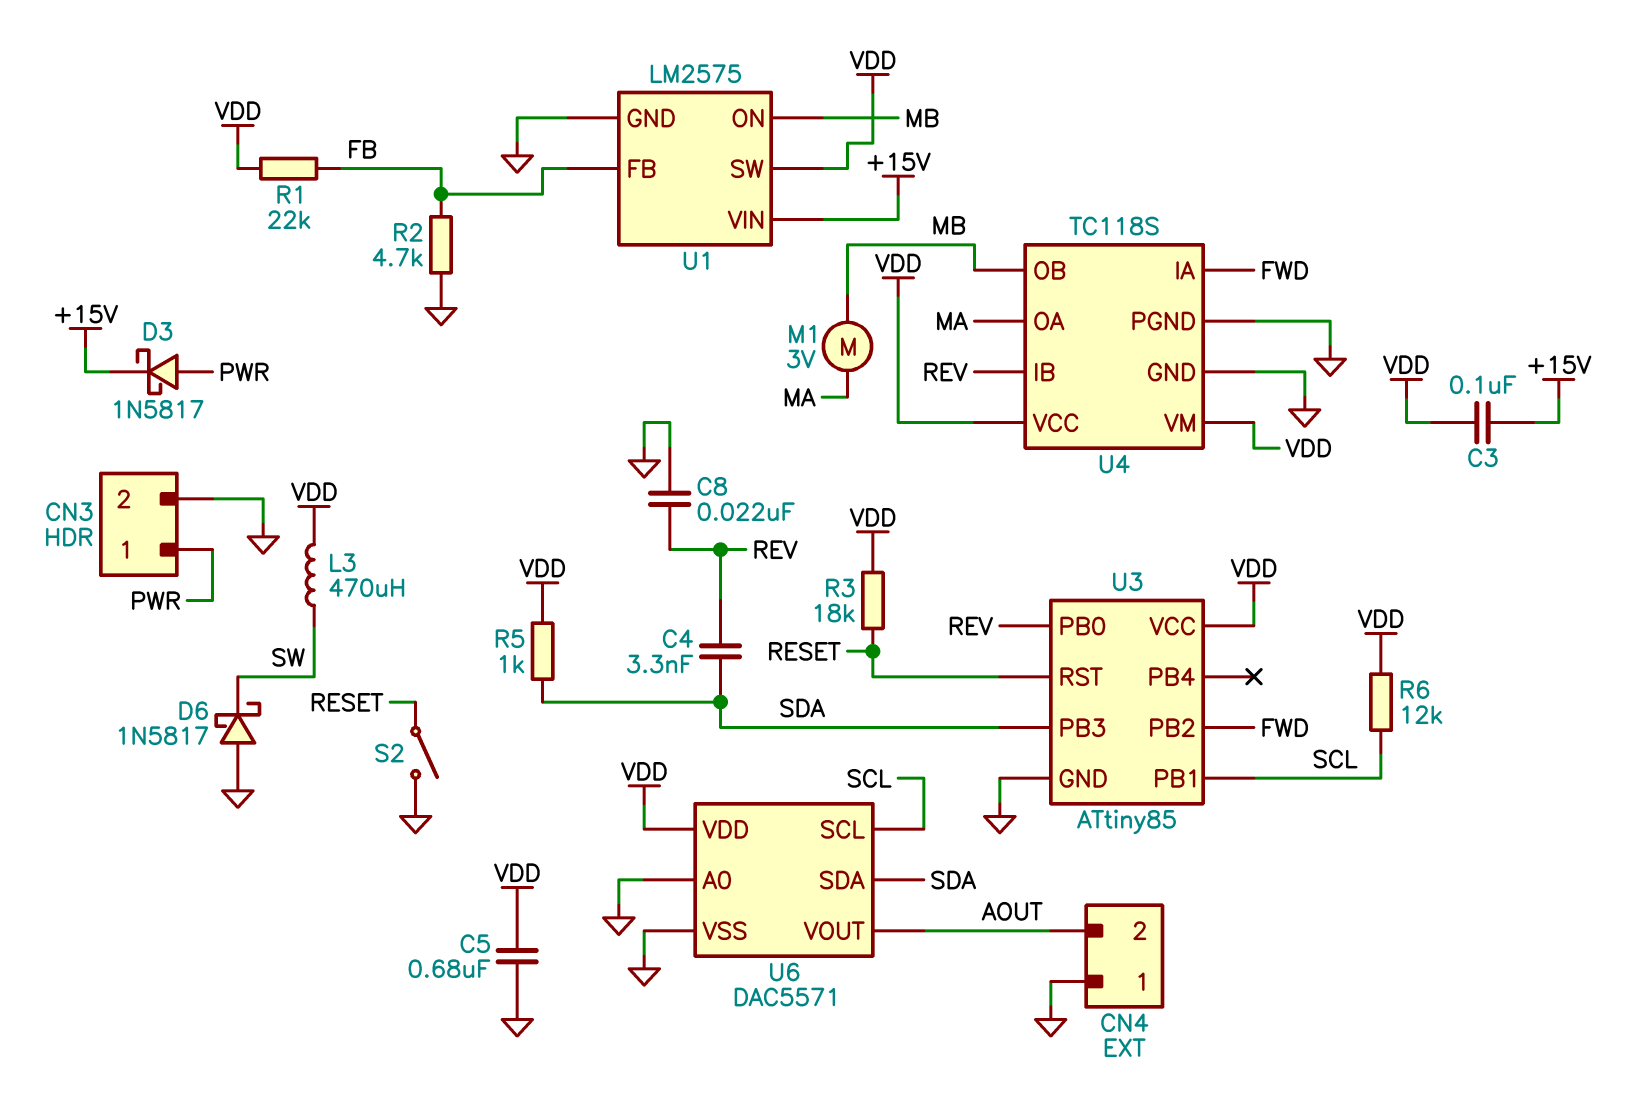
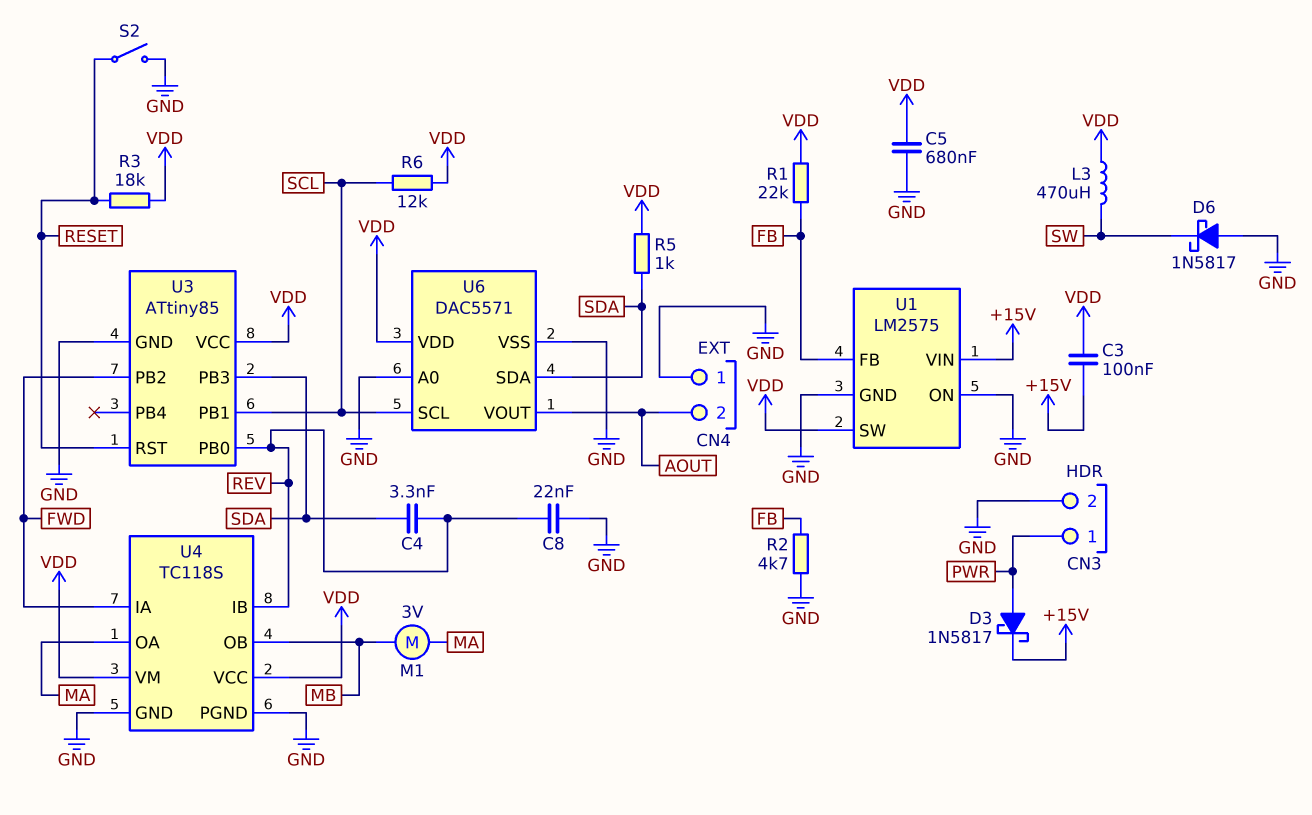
U1 pin ON: MB -> GND

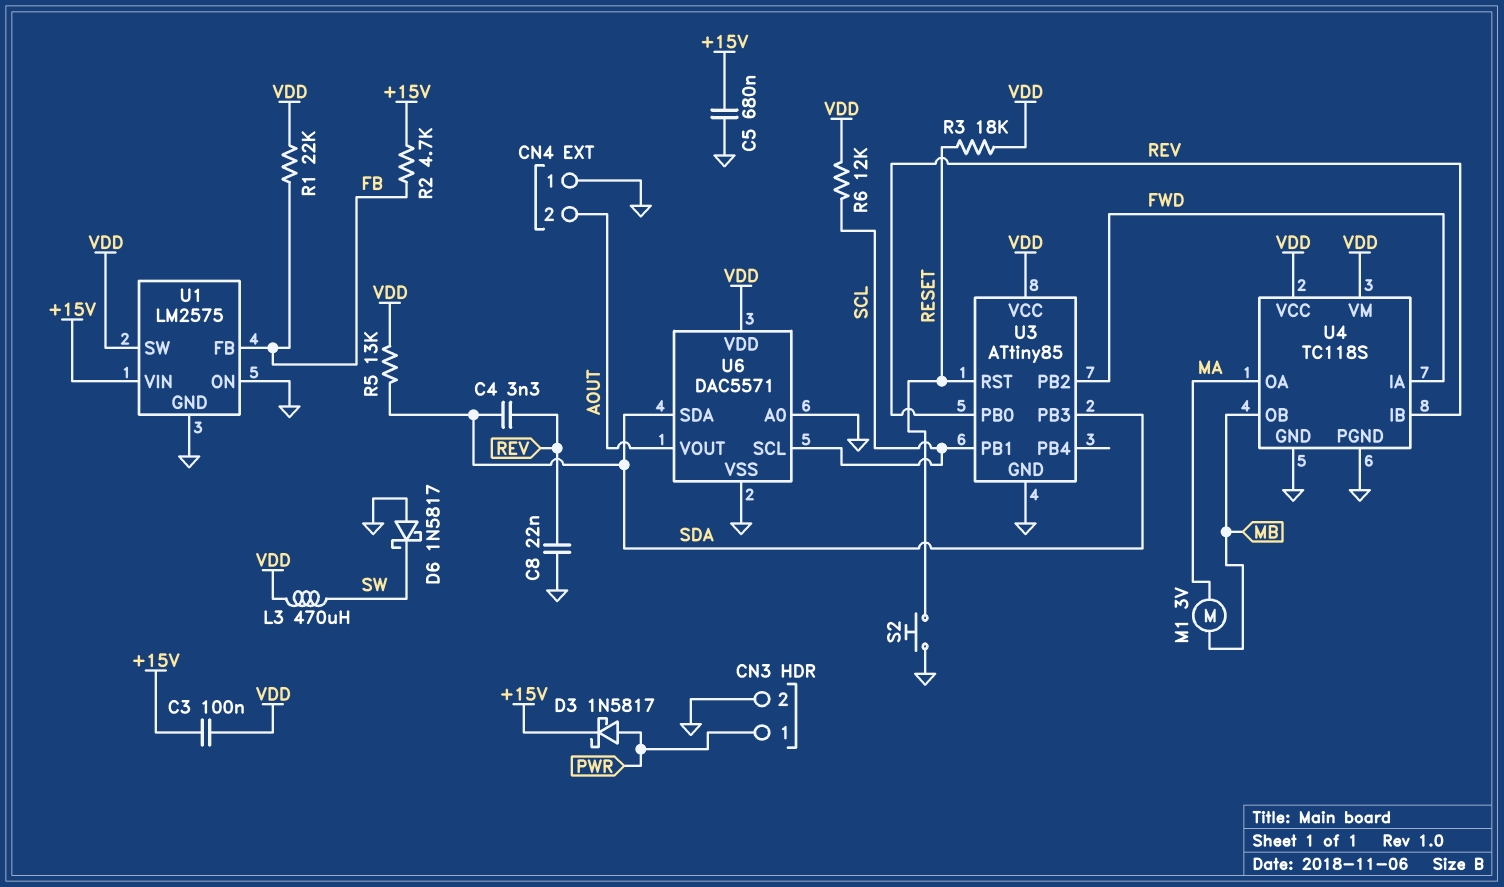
C5: 680nF (GND, VDD) -> 680nF (+15V, GND)
R2: 4.7k (FB, GND) -> 4.7k (+15V, FB)
R5: 1k (SDA, VDD) -> 13k (SDA, VDD)
S2: switch (GND, RESET) -> button (GND, RESET)

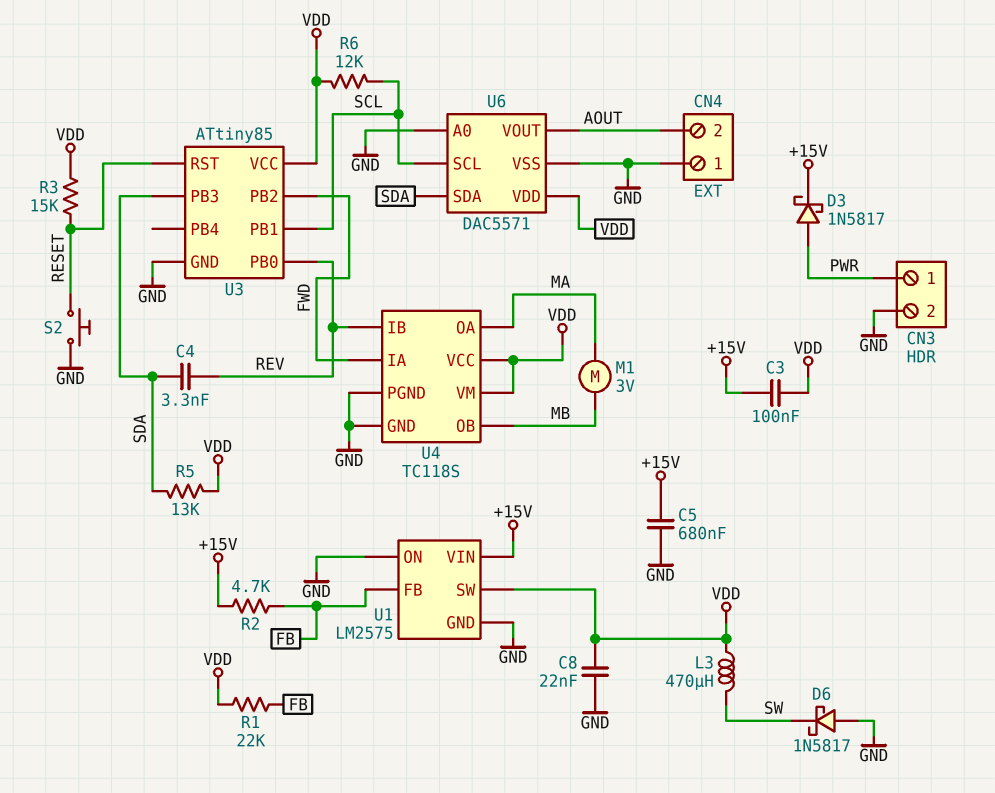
C8: 22nF (GND, REV) -> 22nF (GND, VDD)
R3: 18k (RESET, VDD) -> 15k (RESET, VDD)

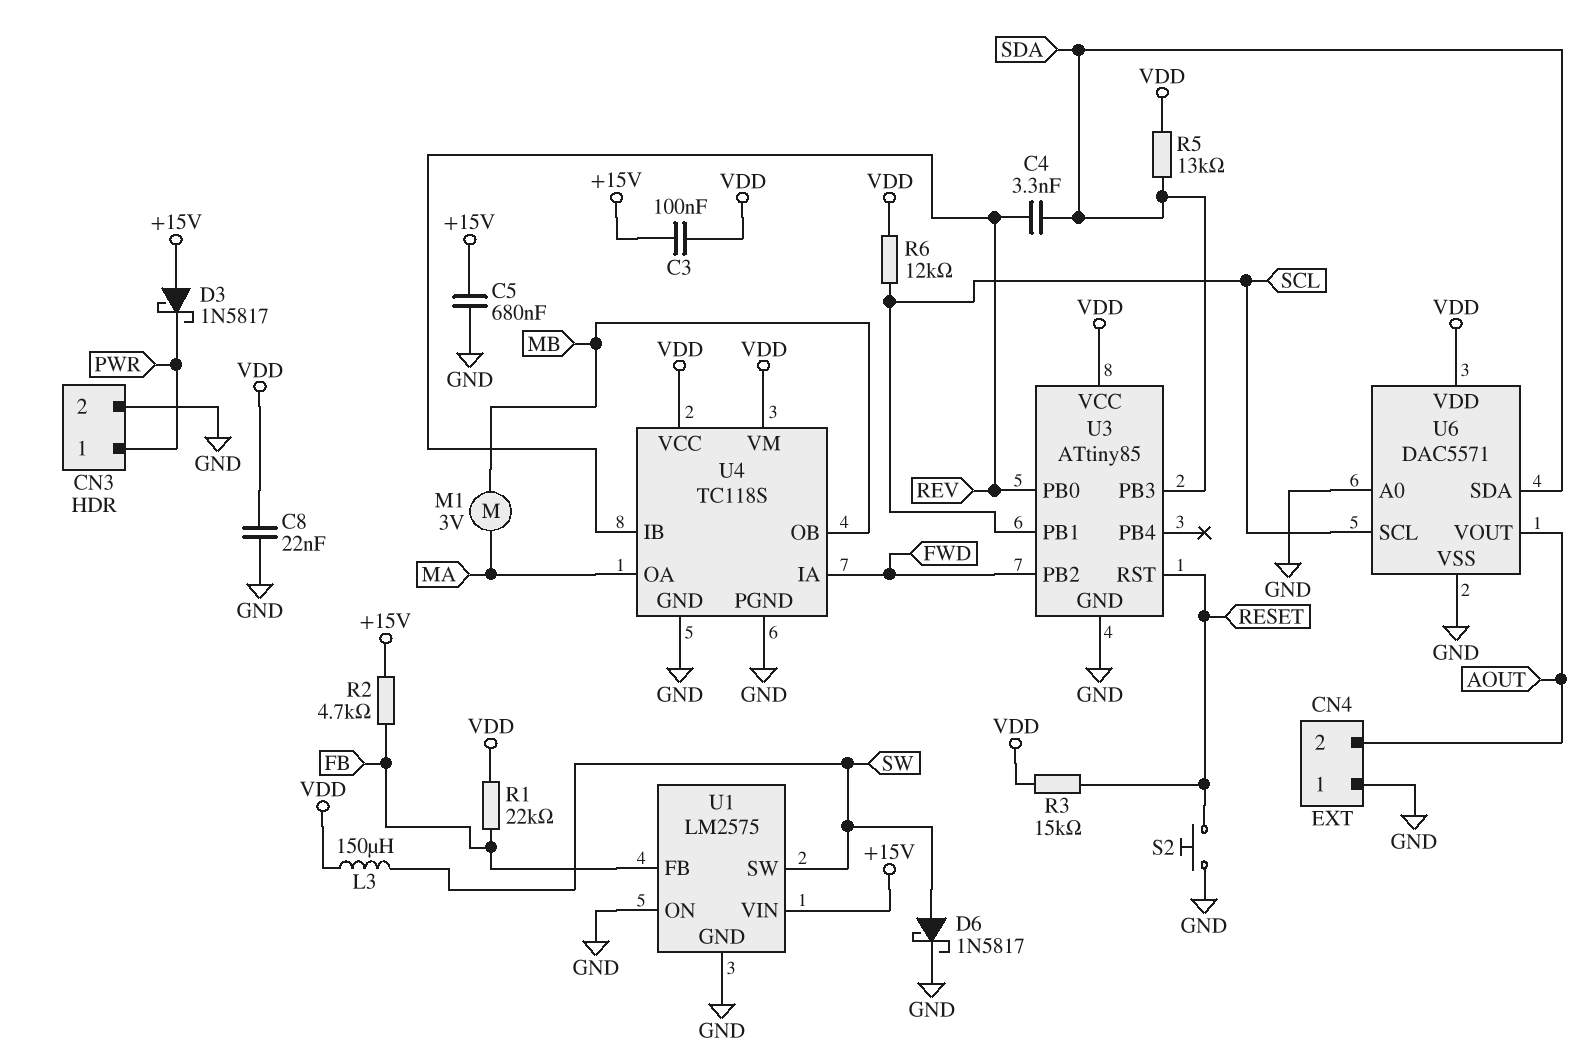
D3: schottky 1N5817 (A PWR, K +15V) -> schottky 1N5817 (A +15V, K PWR)
D6: schottky 1N5817 (A GND, K SW) -> schottky 1N5817 (A SW, K GND)
L3: 470uH (SW, VDD) -> 150uH (SW, VDD)
U1 pin SW: VDD -> SW

